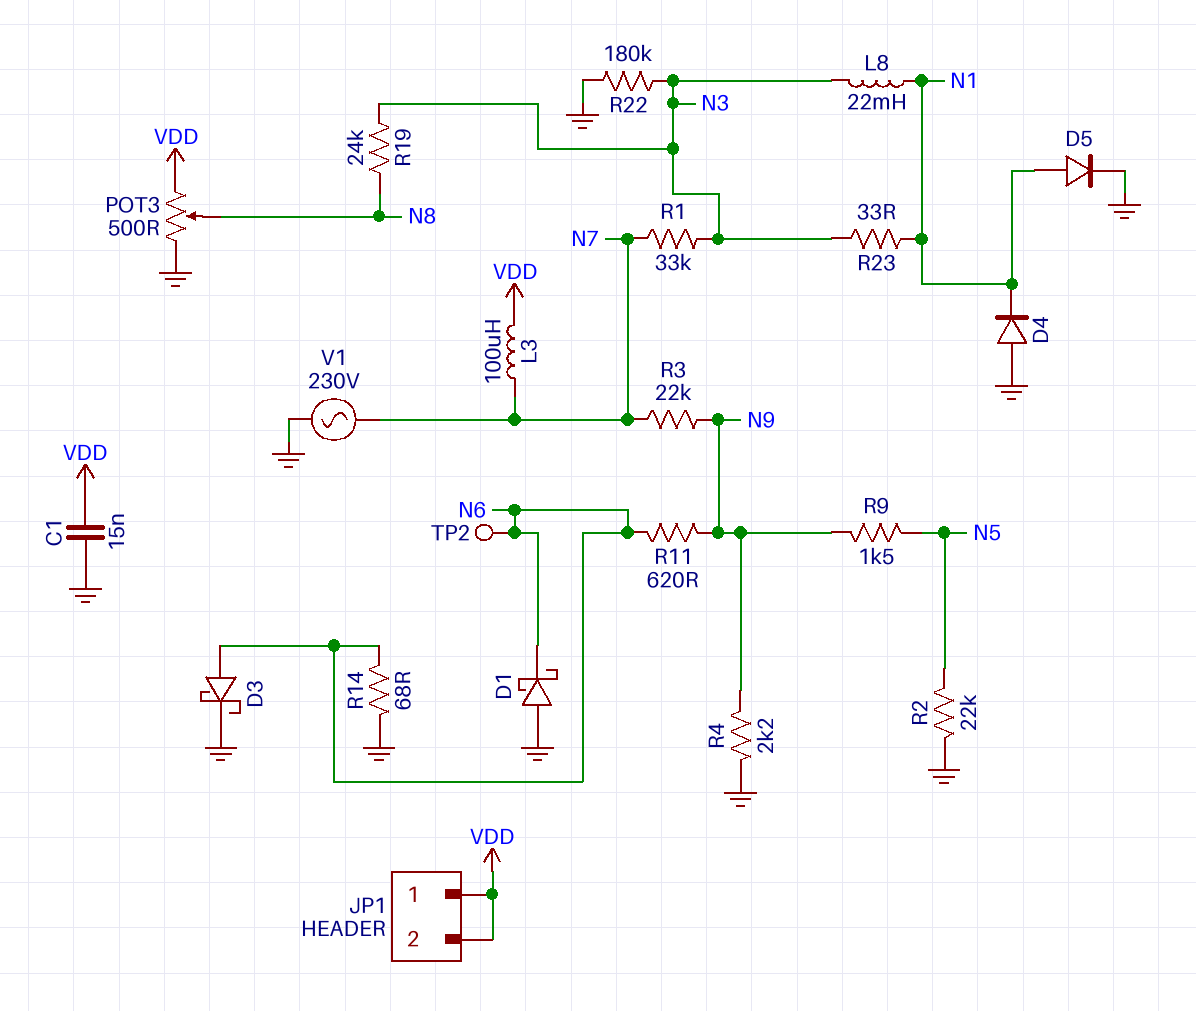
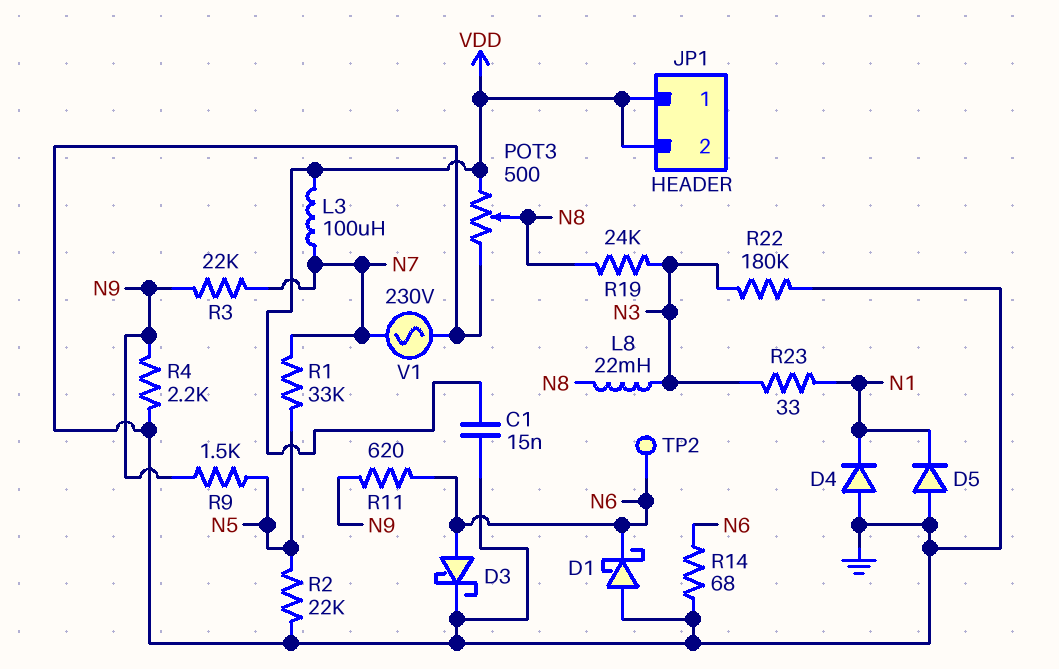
D5: diode (A N1, K GND) -> diode (A GND, K N1)
L8: 22mH (N1, N3) -> 22mH (N3, N8)
R1: 33k (N3, N7) -> 33k (N5, N7)

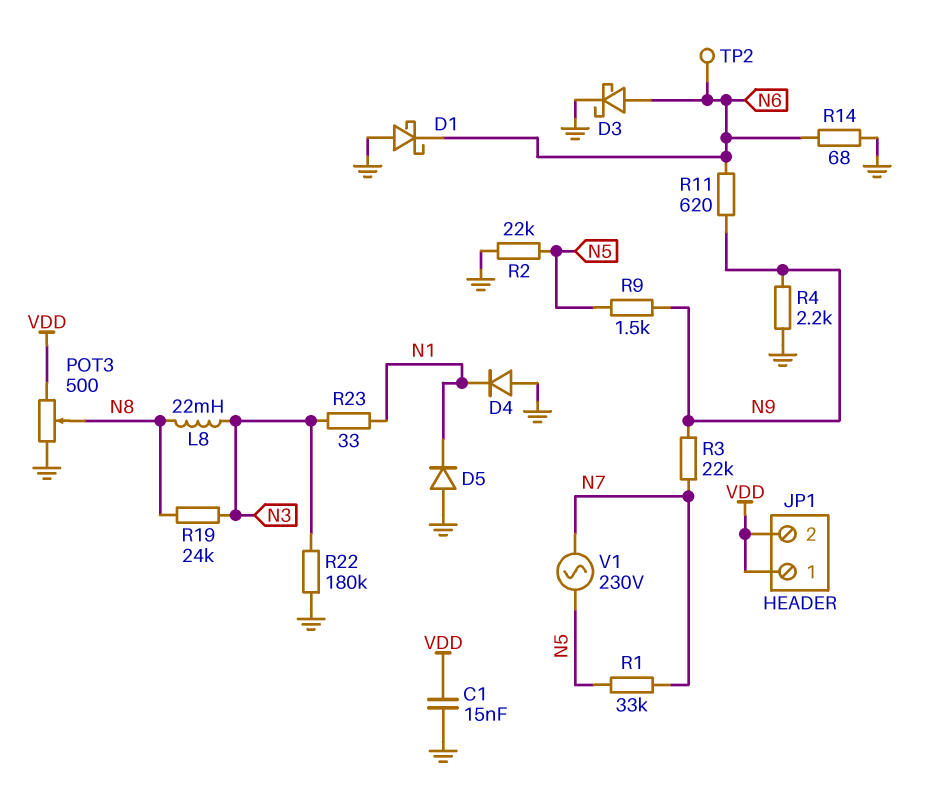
L3: 100uH (N7, VDD) -> none
V1: AC 230V (GND, N7) -> AC 230V (N5, N7)

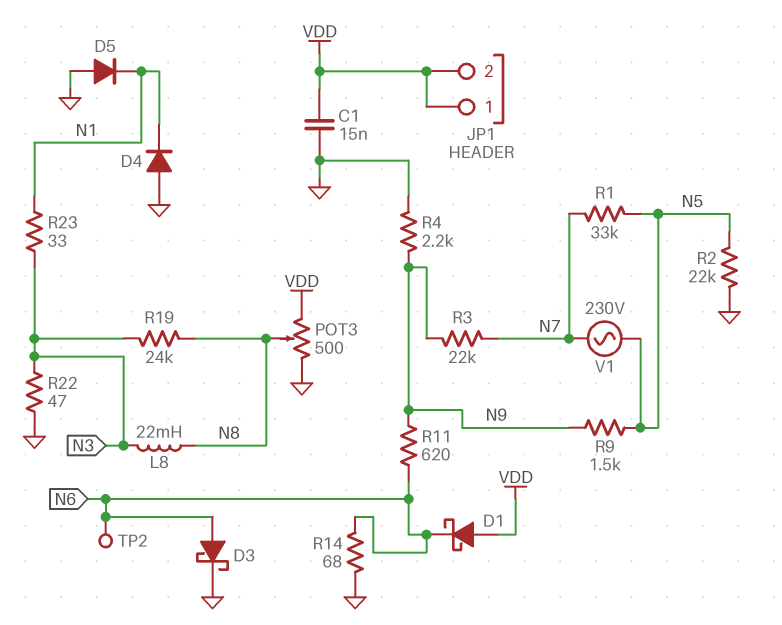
D1: schottky (A GND, K N6) -> schottky (A VDD, K N6)
R22: 180k (GND, N3) -> 47 (GND, N3)

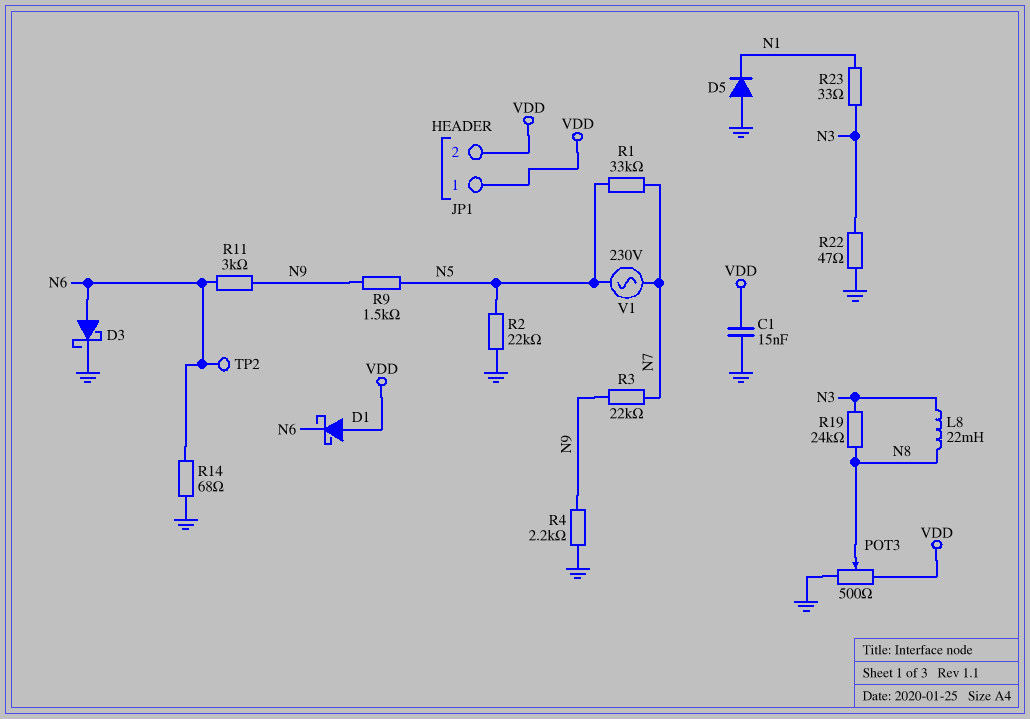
D4: diode (A GND, K N1) -> none
R11: 620 (N6, N9) -> 3k (N6, N9)

